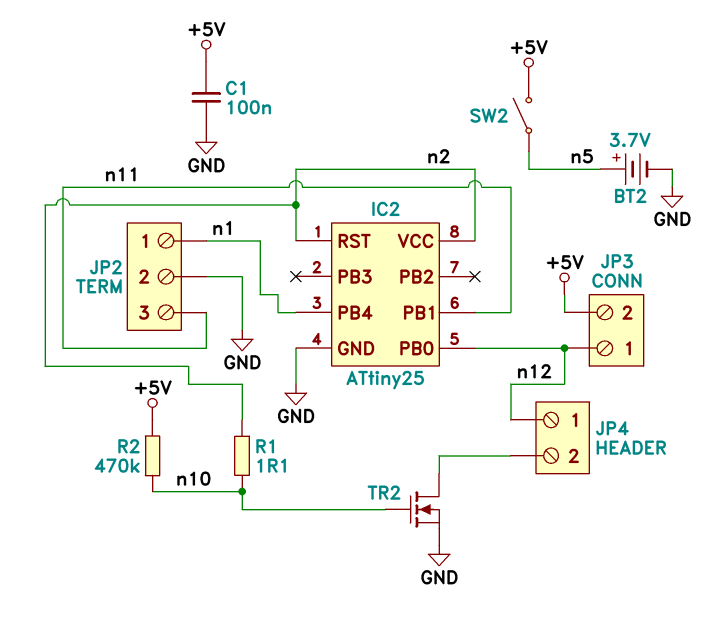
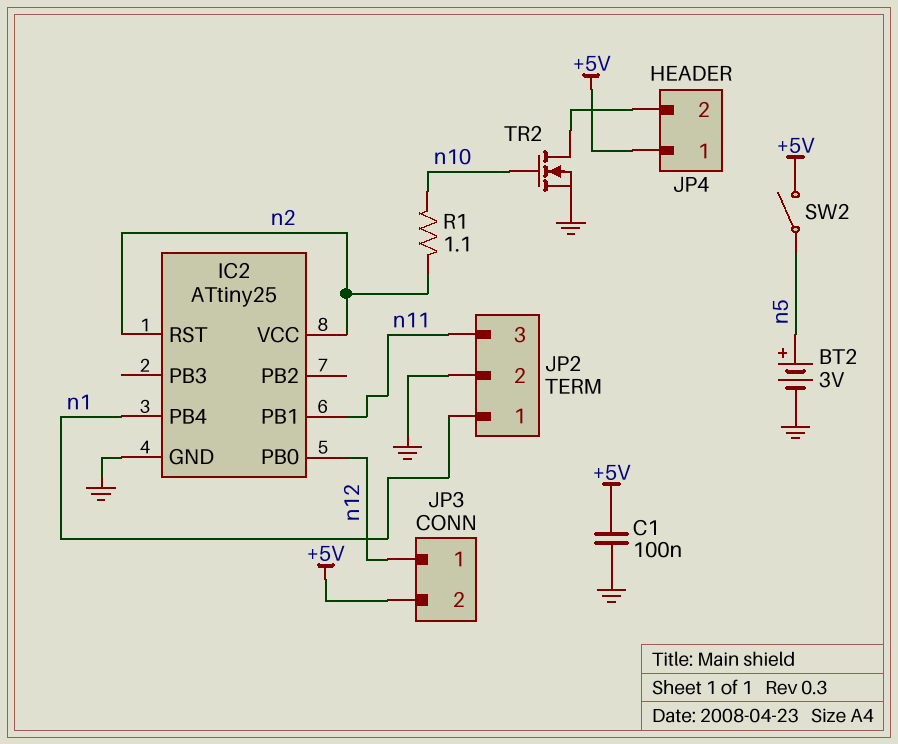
BT2: 3.7V (plus n5, minus GND) -> 3V (plus n5, minus GND)
JP4 pin 1: n12 -> +5V
R2: 470k (+5V, n10) -> none

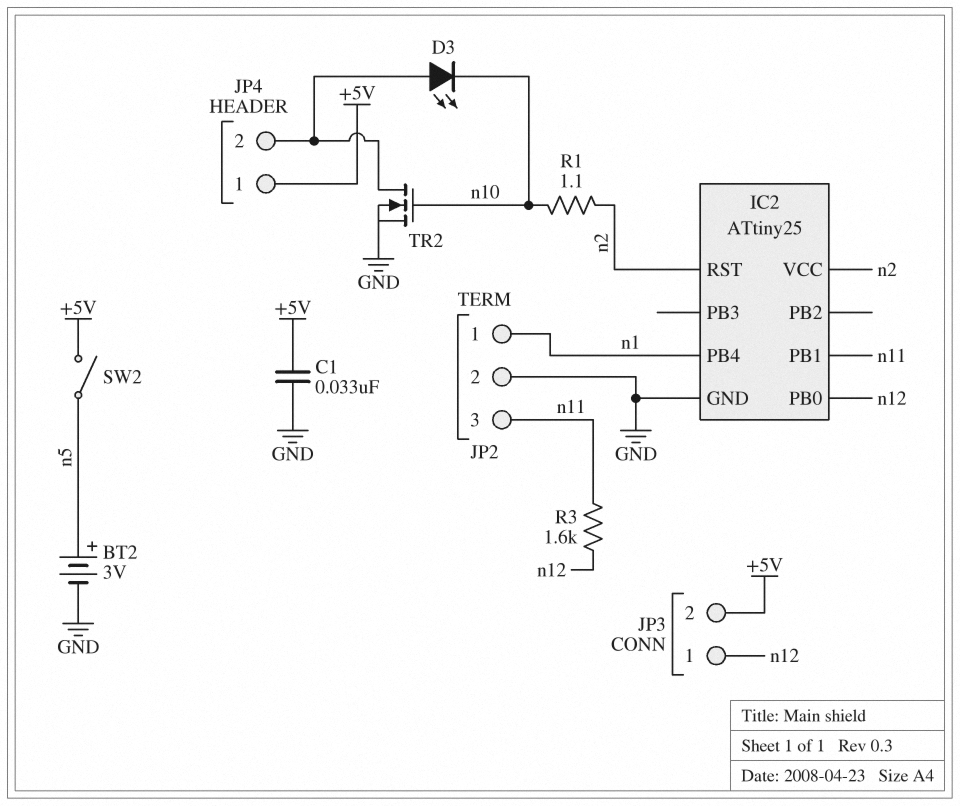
C1: 100nF (+5V, GND) -> 33nF (+5V, GND)
D3: none -> LED (A JP4/2, K n10)
R3: none -> 1.6k (n11, n12)

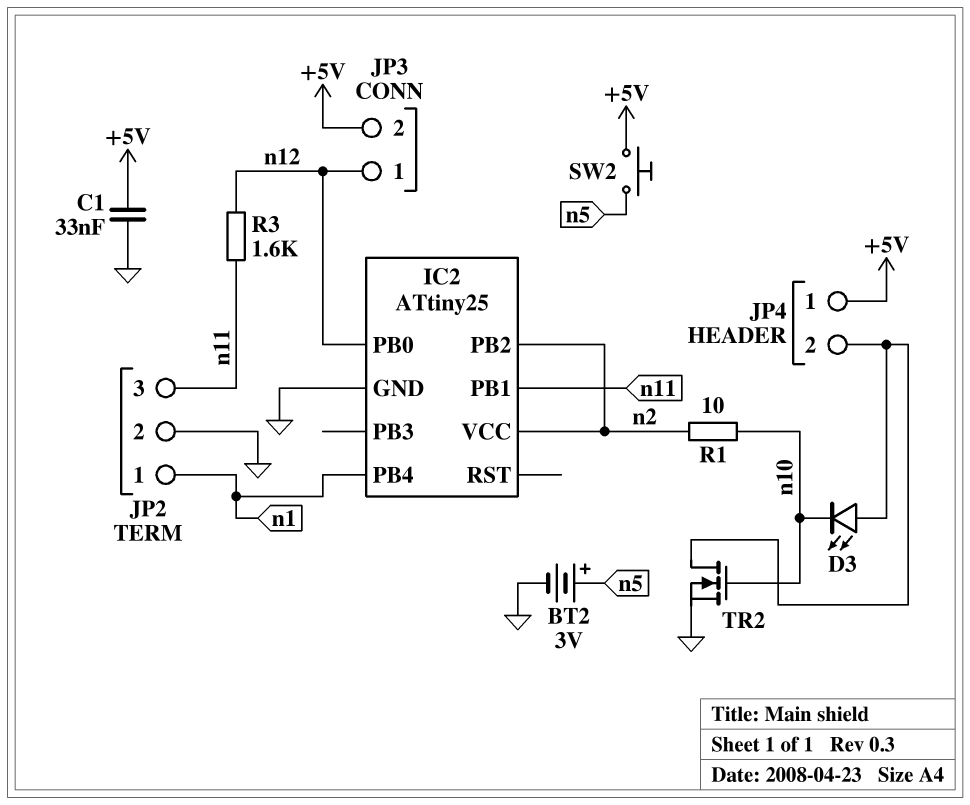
IC2 pin PB2: none -> n2
IC2 pin RST: n2 -> none
R1: 1.1 (n2, n10) -> 10 (n2, n10)
SW2: switch (+5V, n5) -> button (+5V, n5)

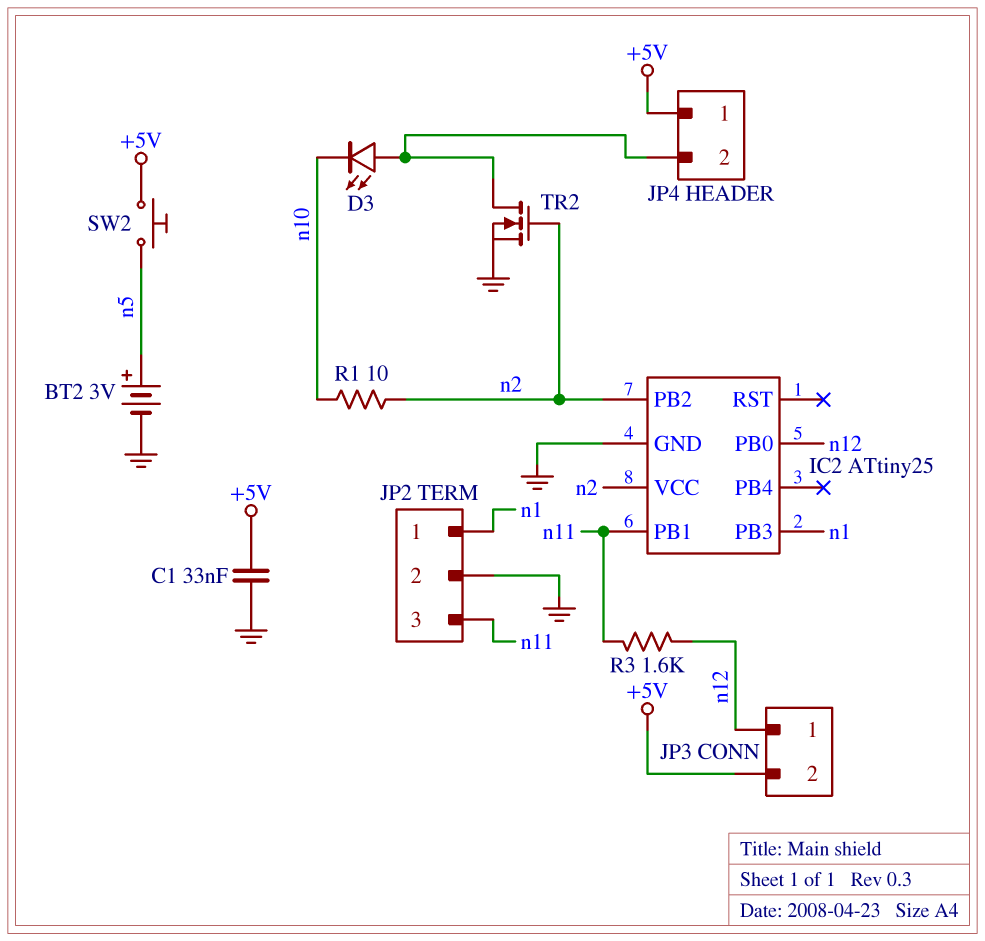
IC2 pin PB3: none -> n1
IC2 pin PB4: n1 -> none
TR2: NMOS (G n10, D JP4/2, S GND) -> NMOS (G n2, D JP4/2, S GND)

